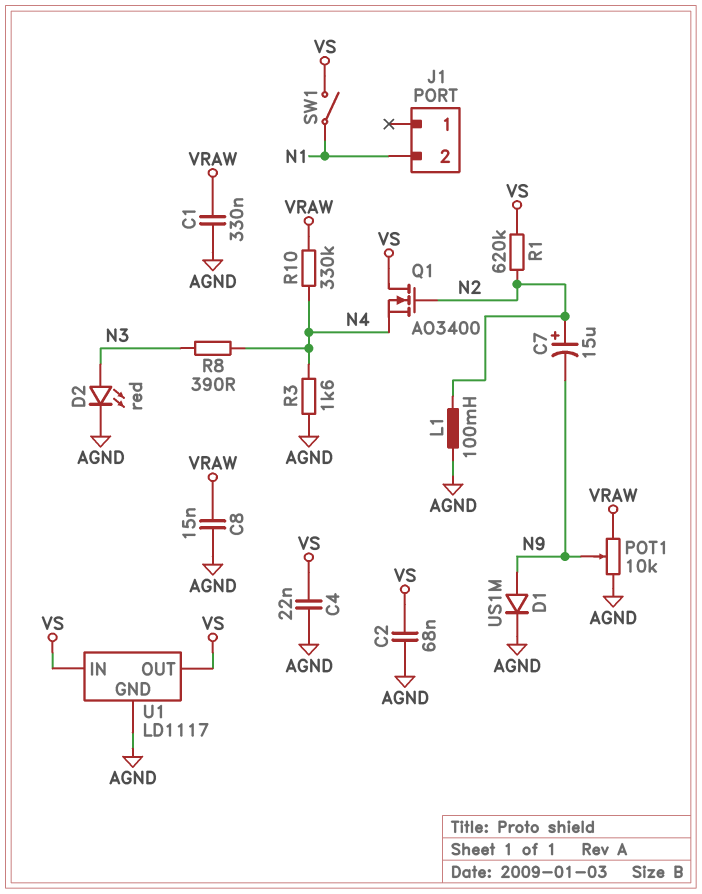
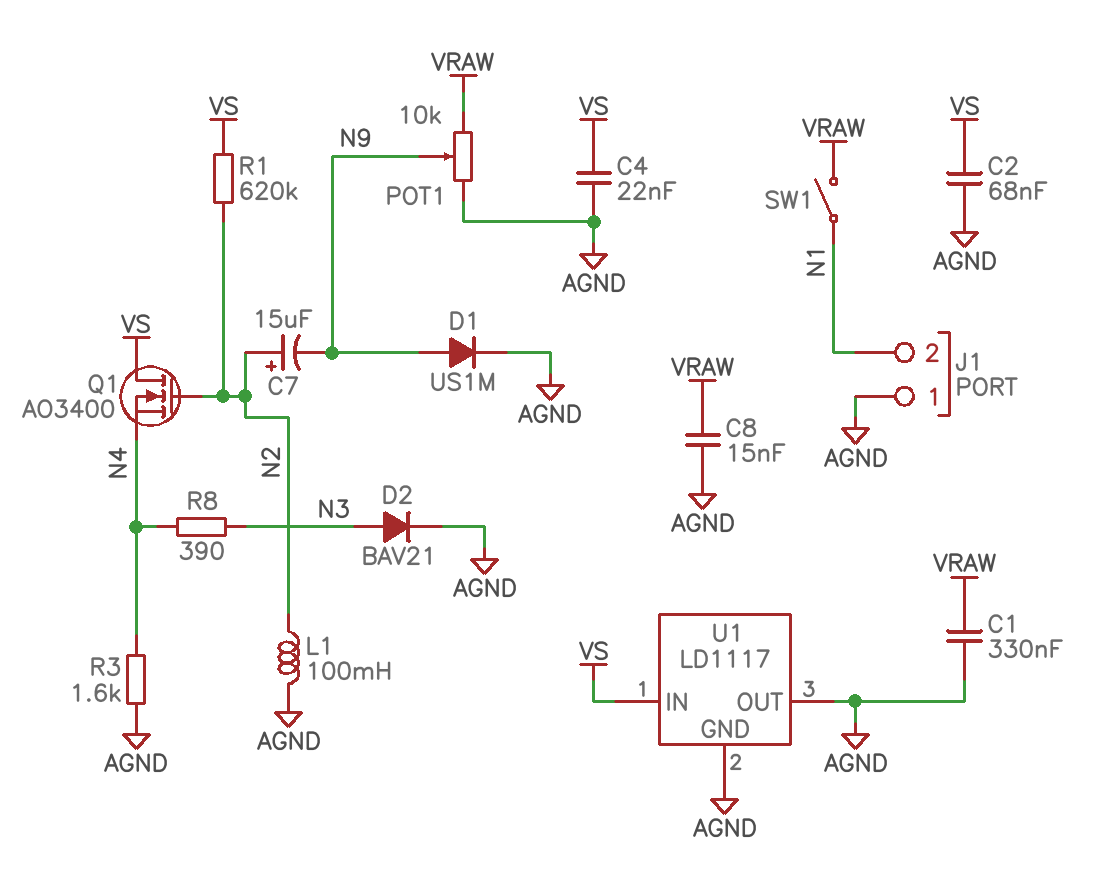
D2: LED red (A N3, K AGND) -> diode BAV21 (A N3, K AGND)
J1 pin 1: none -> AGND
R10: 330k (N4, VRAW) -> none
SW1: switch (N1, VS) -> switch (N1, VRAW)
U1 pin OUT: VS -> AGND

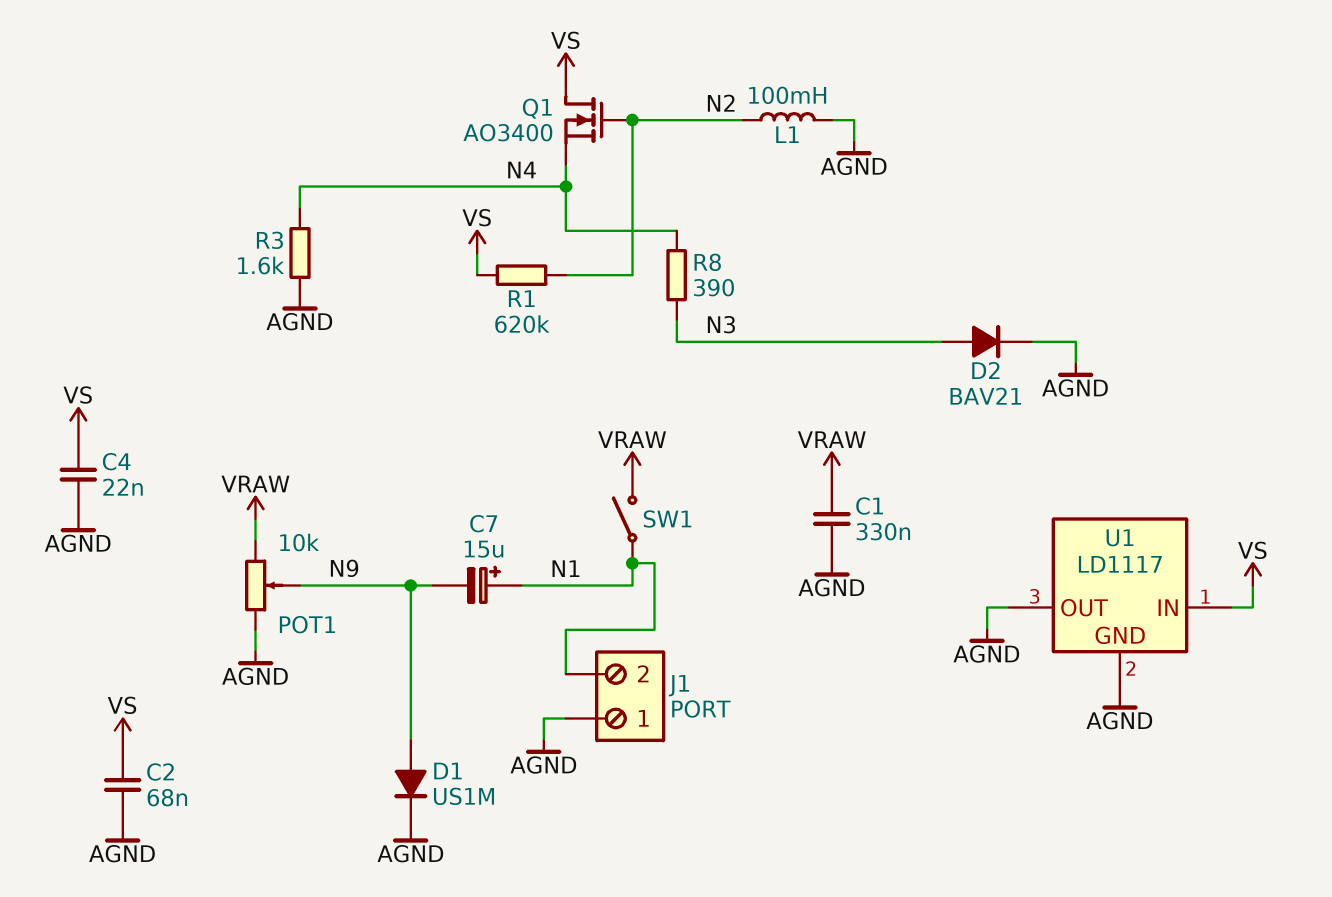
C7: 15uF (plus N2, minus N9) -> 15uF (plus N1, minus N9)
C8: 15nF (AGND, VRAW) -> none

